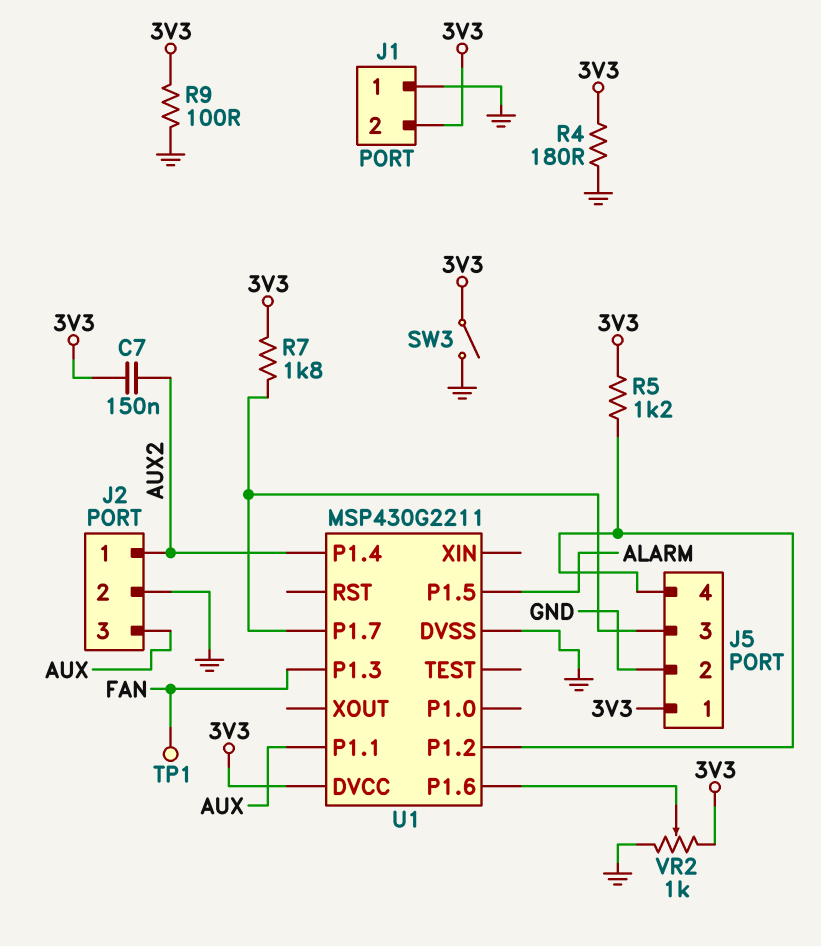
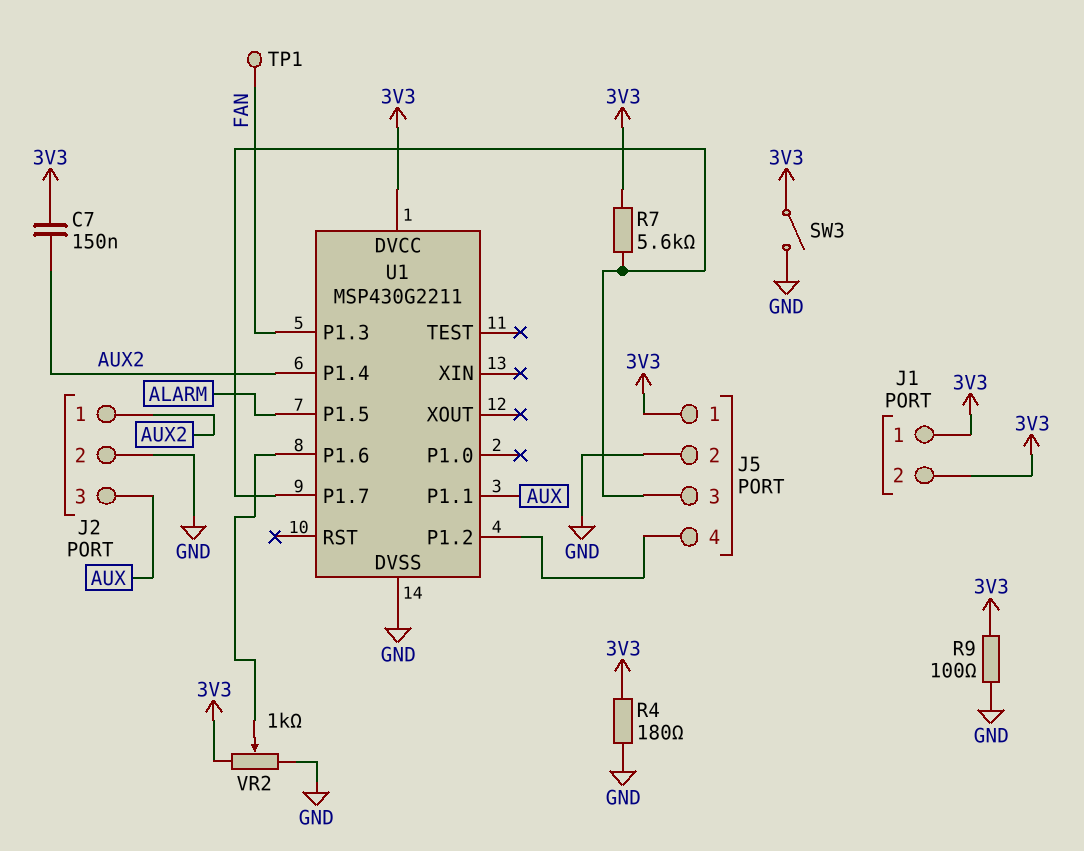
J1 pin 1: GND -> 3V3
R5: 1.2k (3V3, J5/4) -> none
R7: 1.8k (3V3, J5/3) -> 5.6k (3V3, J5/3)

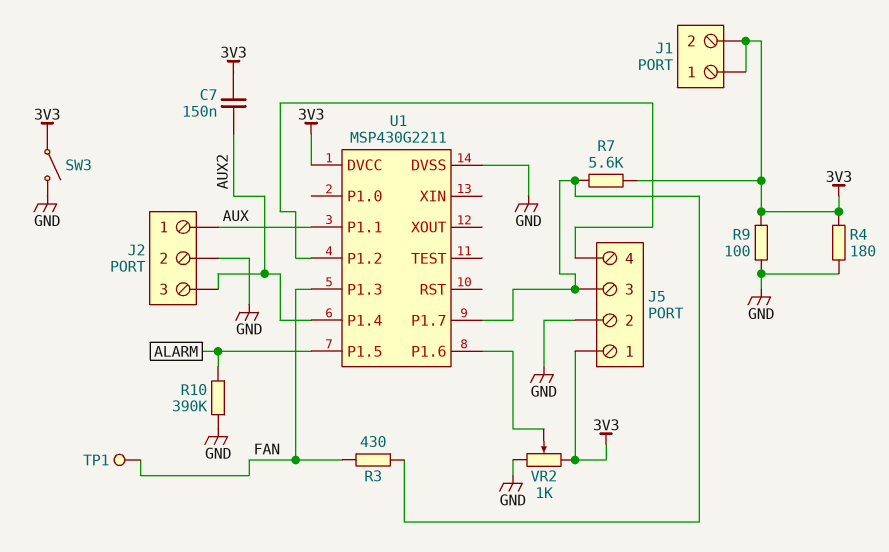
J2 pin 1: AUX2 -> AUX
J2 pin 3: AUX -> AUX2
R3: none -> 430 (FAN, J5/3)
R10: none -> 390k (ALARM, GND)

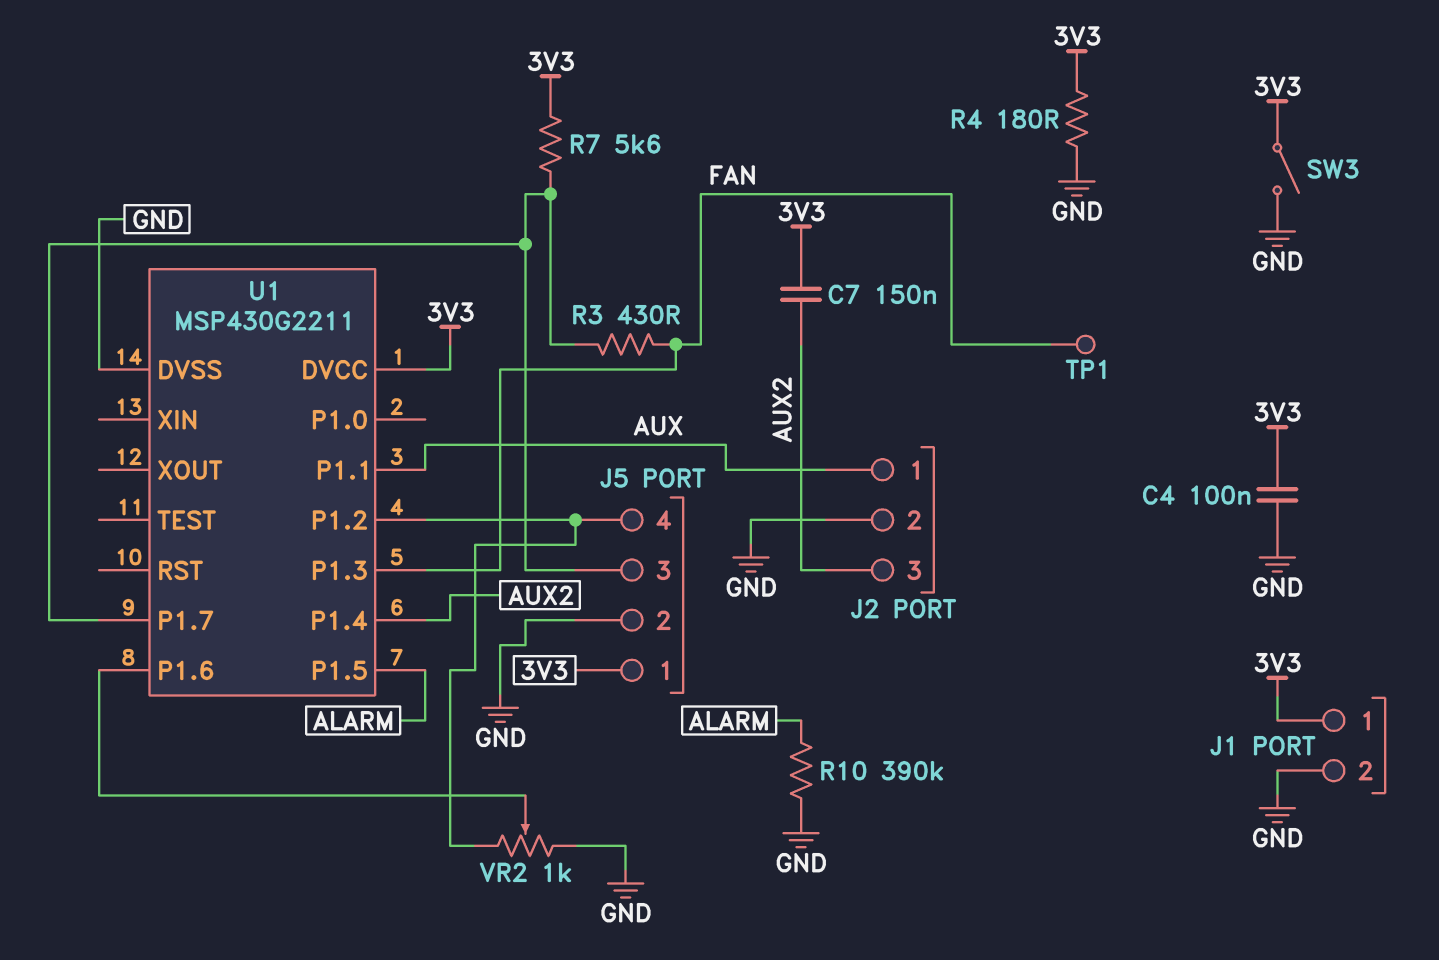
C4: none -> 100nF (3V3, GND)
J1 pin 2: 3V3 -> GND
R9: 100 (3V3, GND) -> none
VR2: 1k (3V3, GND, wiper U1/P1.6) -> 1k (GND, J5/4, wiper U1/P1.6)

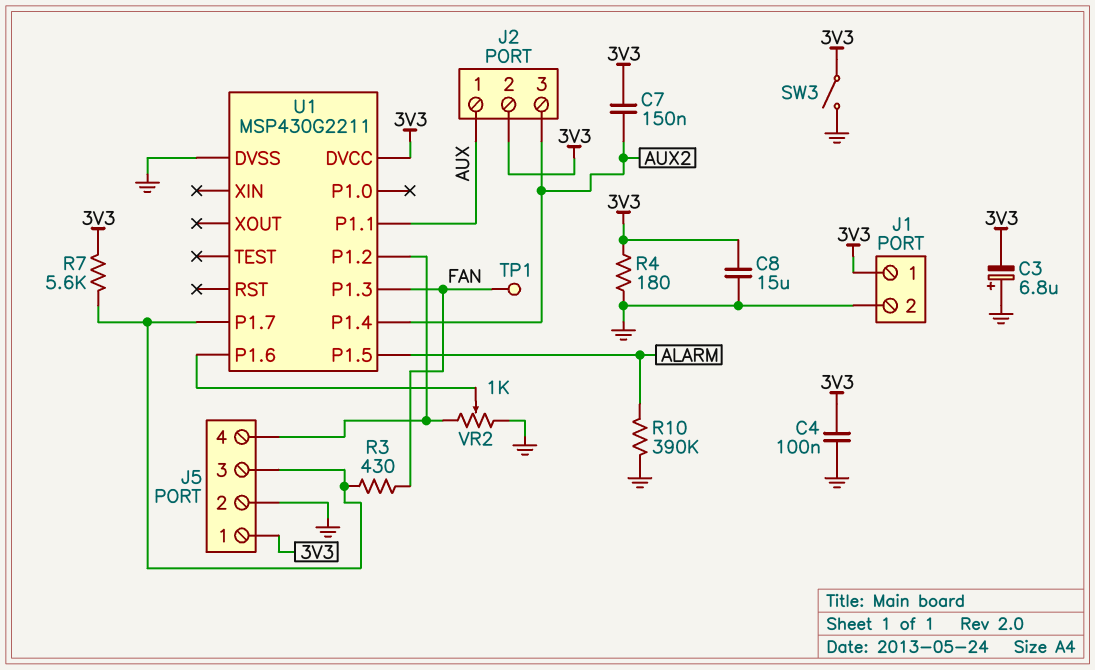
C3: none -> 6.8uF (plus GND, minus 3V3)
C8: none -> 15uF (3V3, GND)
J2 pin 2: GND -> 3V3

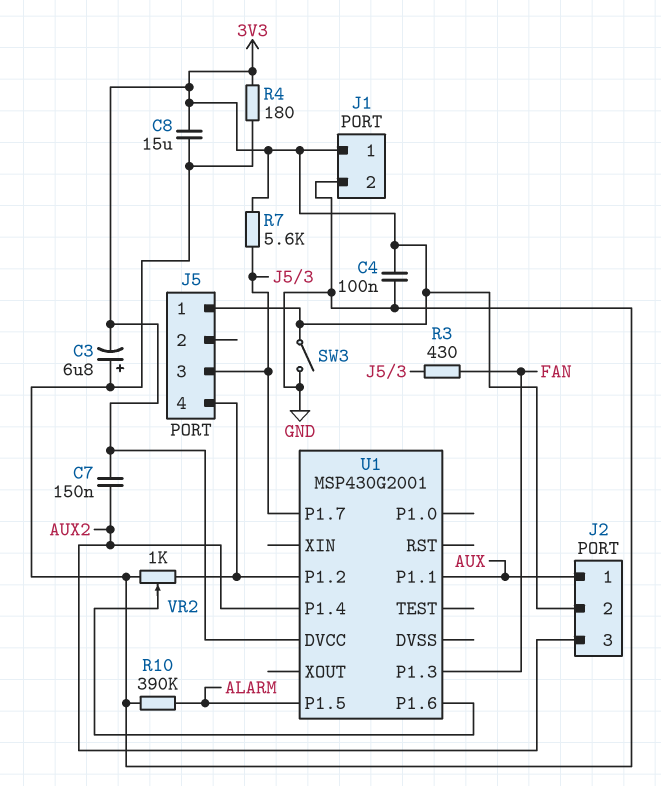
J5 pin 2: GND -> none
TP1: test point (FAN) -> none
U1: MSP430G2211 -> MSP430G2001
U1 pin DVSS: GND -> none

